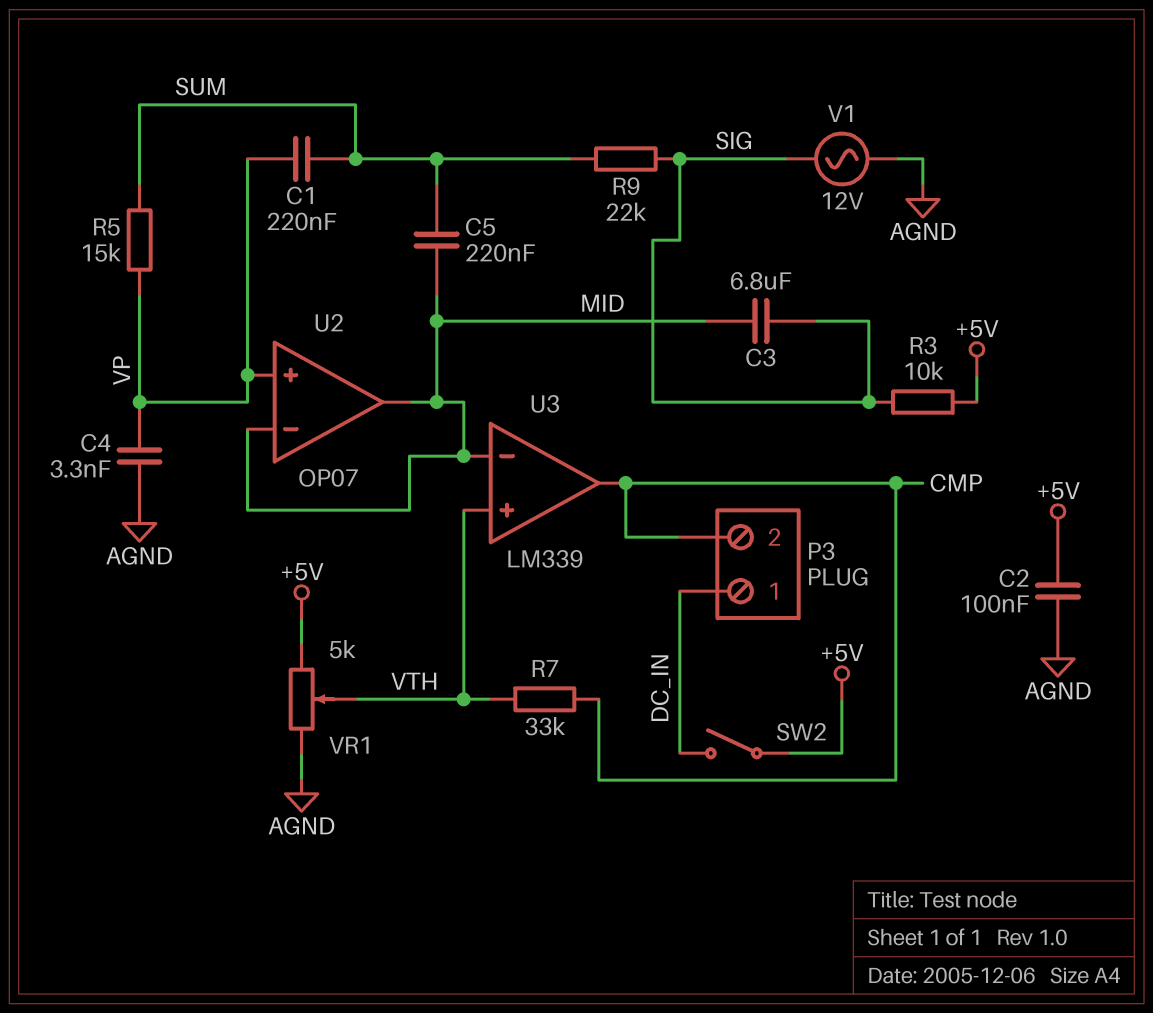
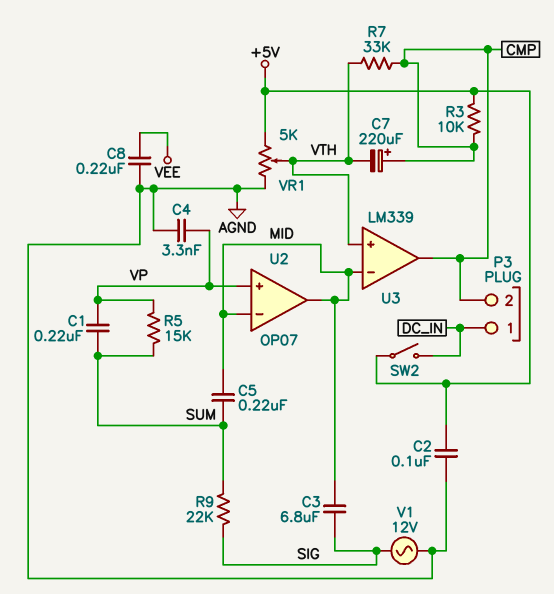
C7: none -> 220uF (plus CMP, minus VTH)
C8: none -> 220nF (AGND, VEE)
R3: 10k (+5V, SIG) -> 10k (+5V, CMP)

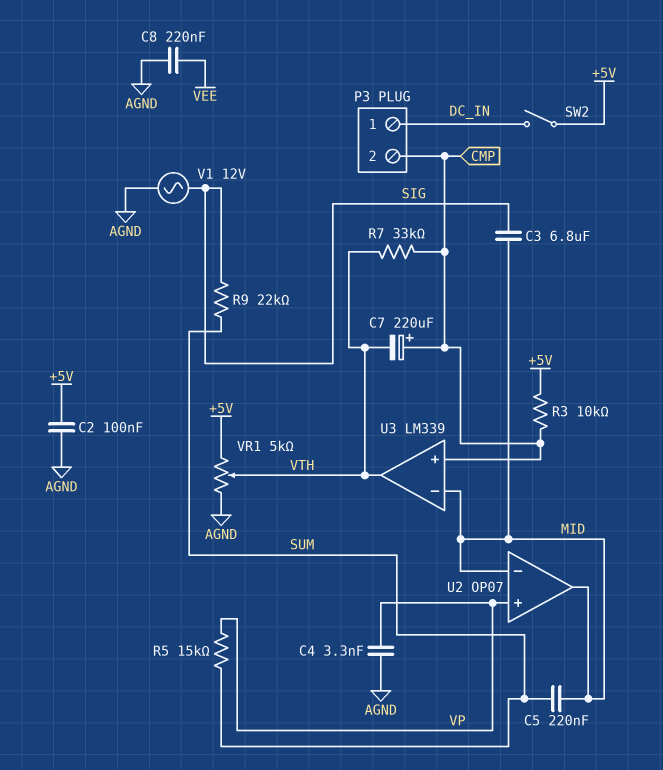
C1: 220nF (SUM, VP) -> none
U3 pin in+: VTH -> CMP
U3 pin out: CMP -> VTH

